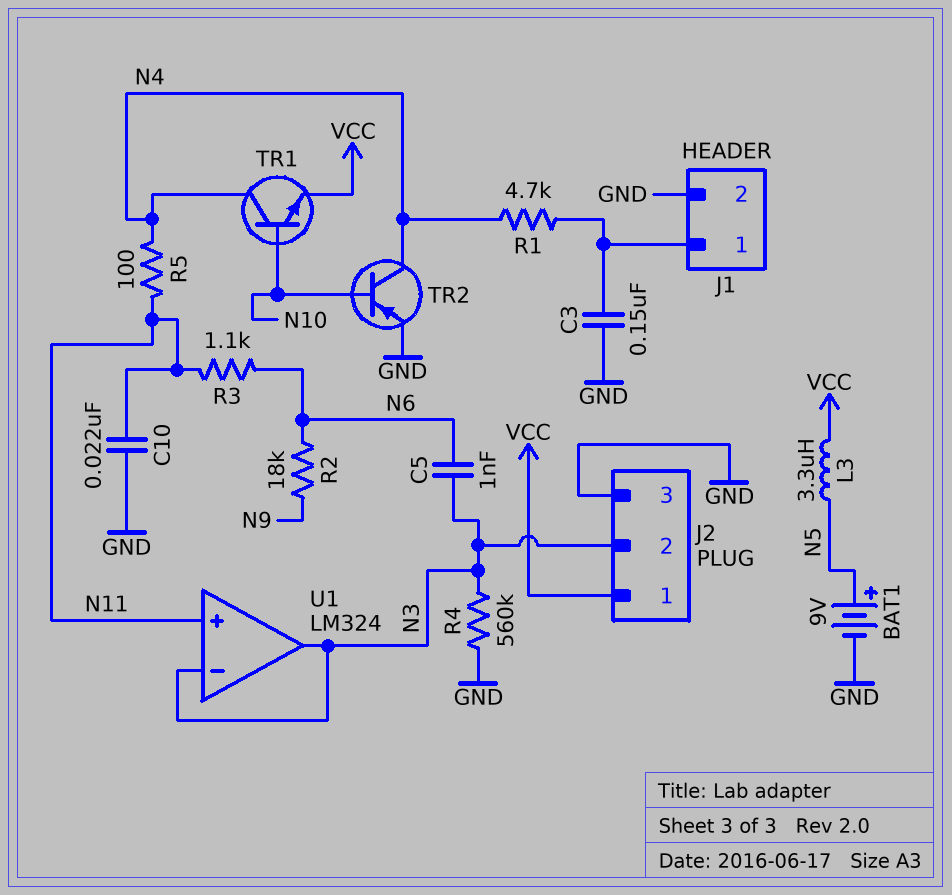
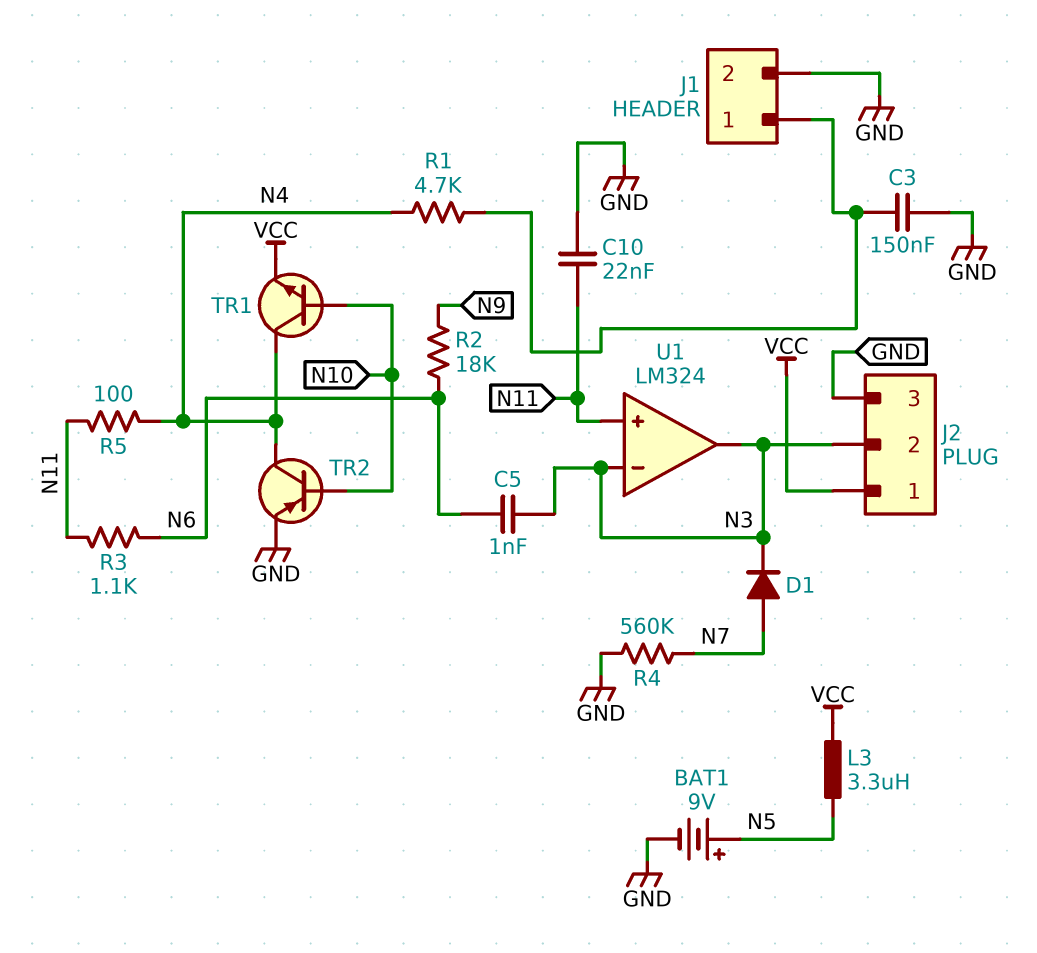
D1: none -> diode (A N7, K N3)
R4: 560k (GND, N3) -> 560k (GND, N7)

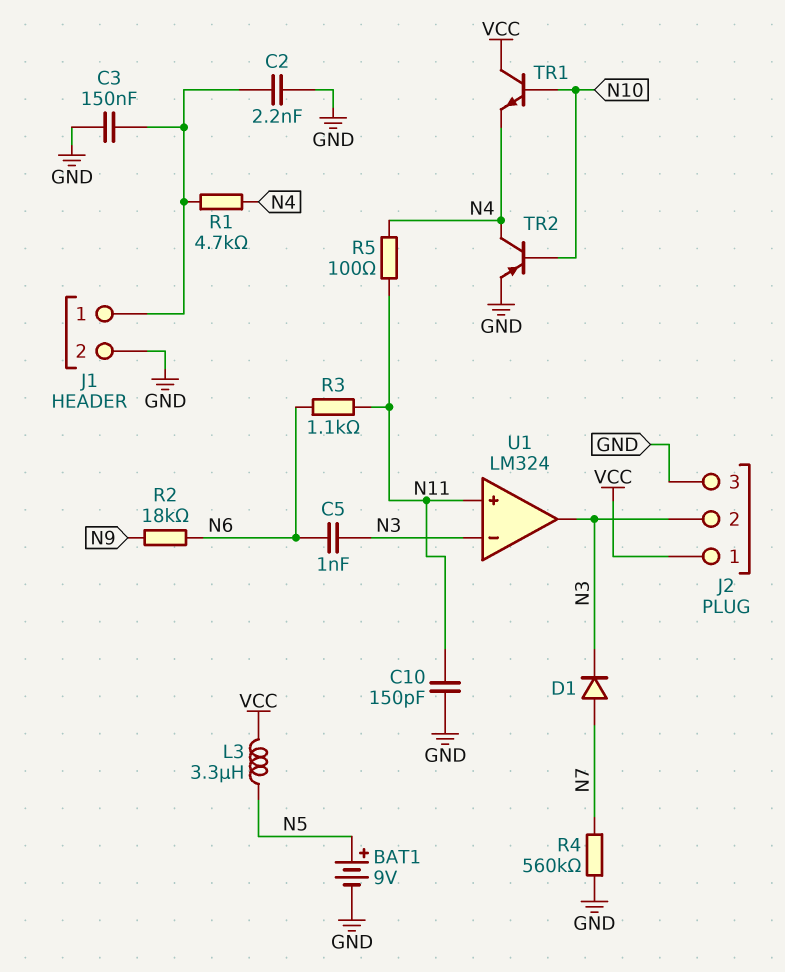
C2: none -> 2.2nF (GND, J1/1)
C10: 22nF (GND, N11) -> 150pF (GND, N11)
TR1: NPN (B N10, C N4, E VCC) -> NPN (B N10, C VCC, E N4)

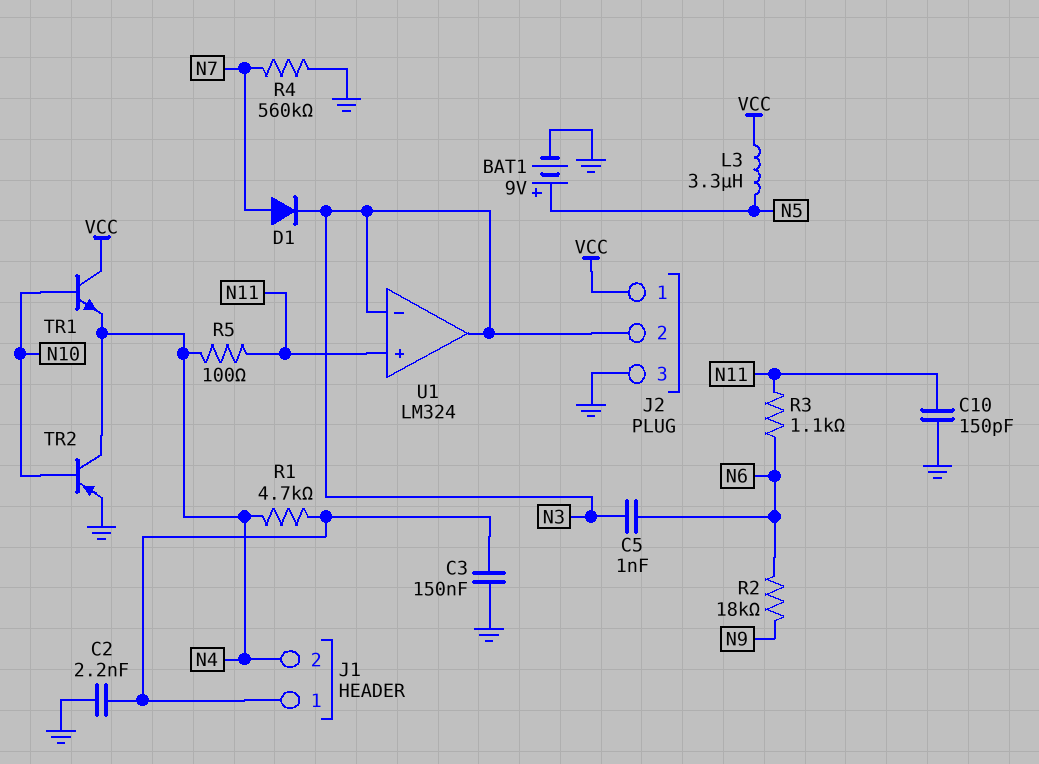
J1 pin 2: GND -> N4

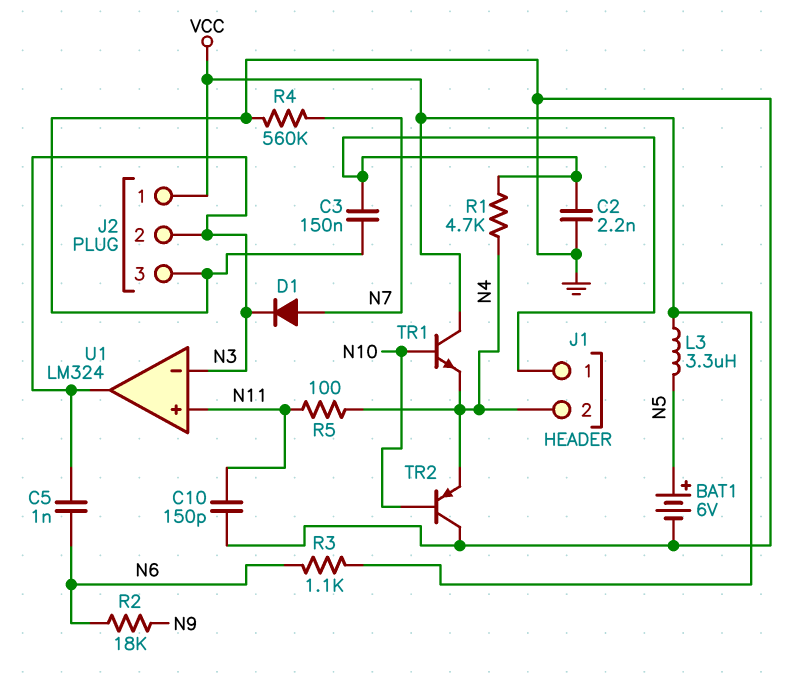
BAT1: 9V (plus N5, minus GND) -> 6V (plus N5, minus GND)
R3: 1.1k (N6, N11) -> 1.1k (N6, VCC)
TR2: PNP (B N10, C N4, E GND) -> PNP (B N10, C GND, E N4)

